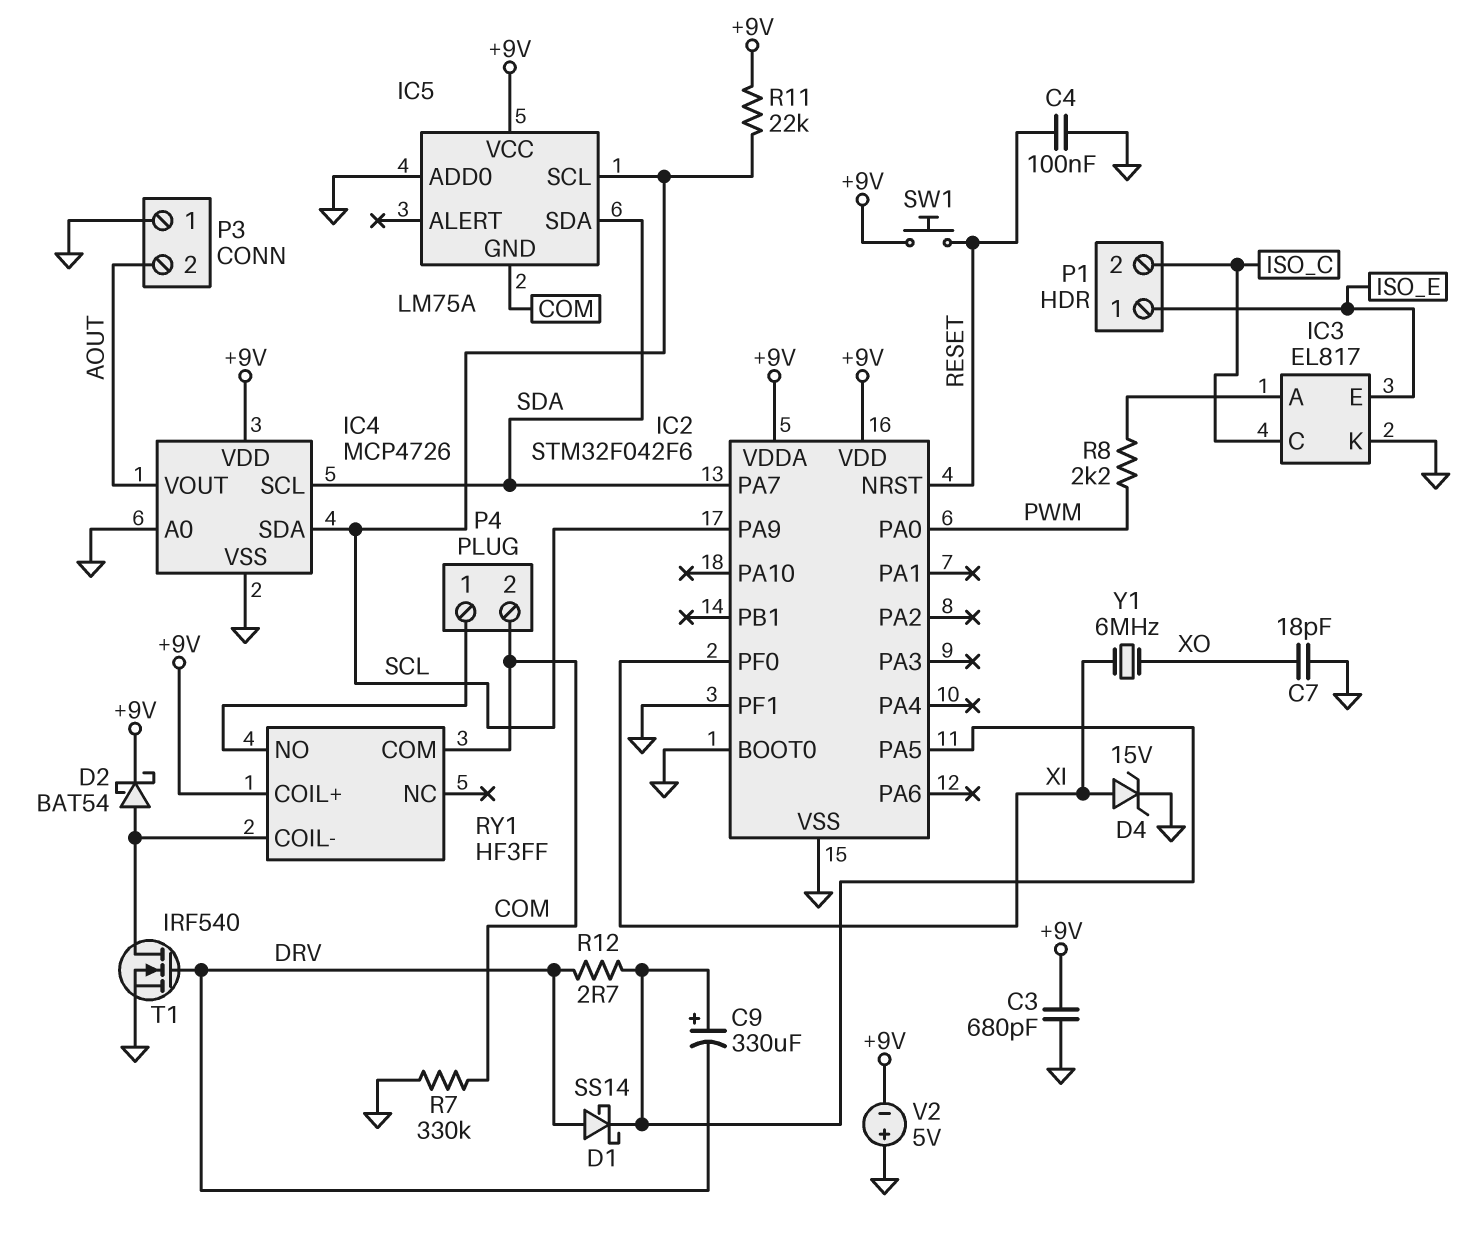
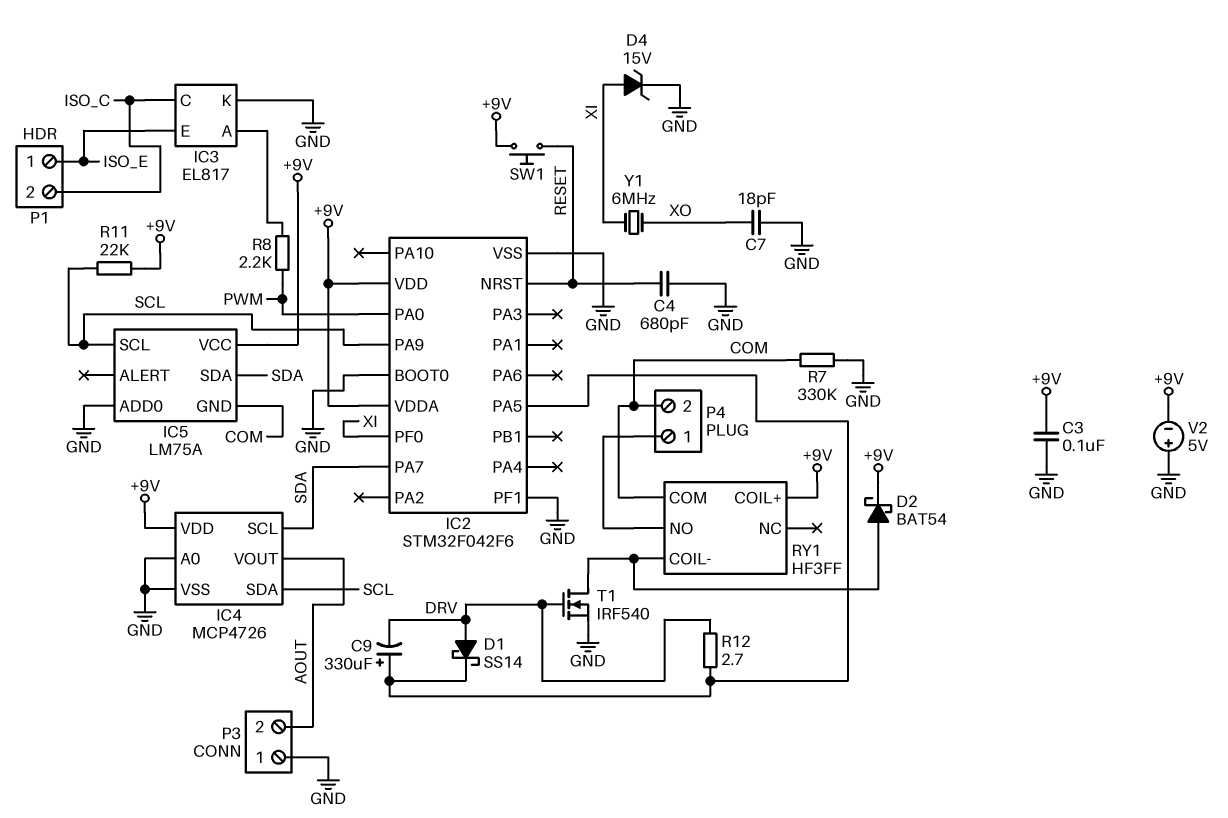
C3: 680pF (+9V, GND) -> 100nF (+9V, GND)
C4: 100nF (GND, RESET) -> 680pF (GND, RESET)

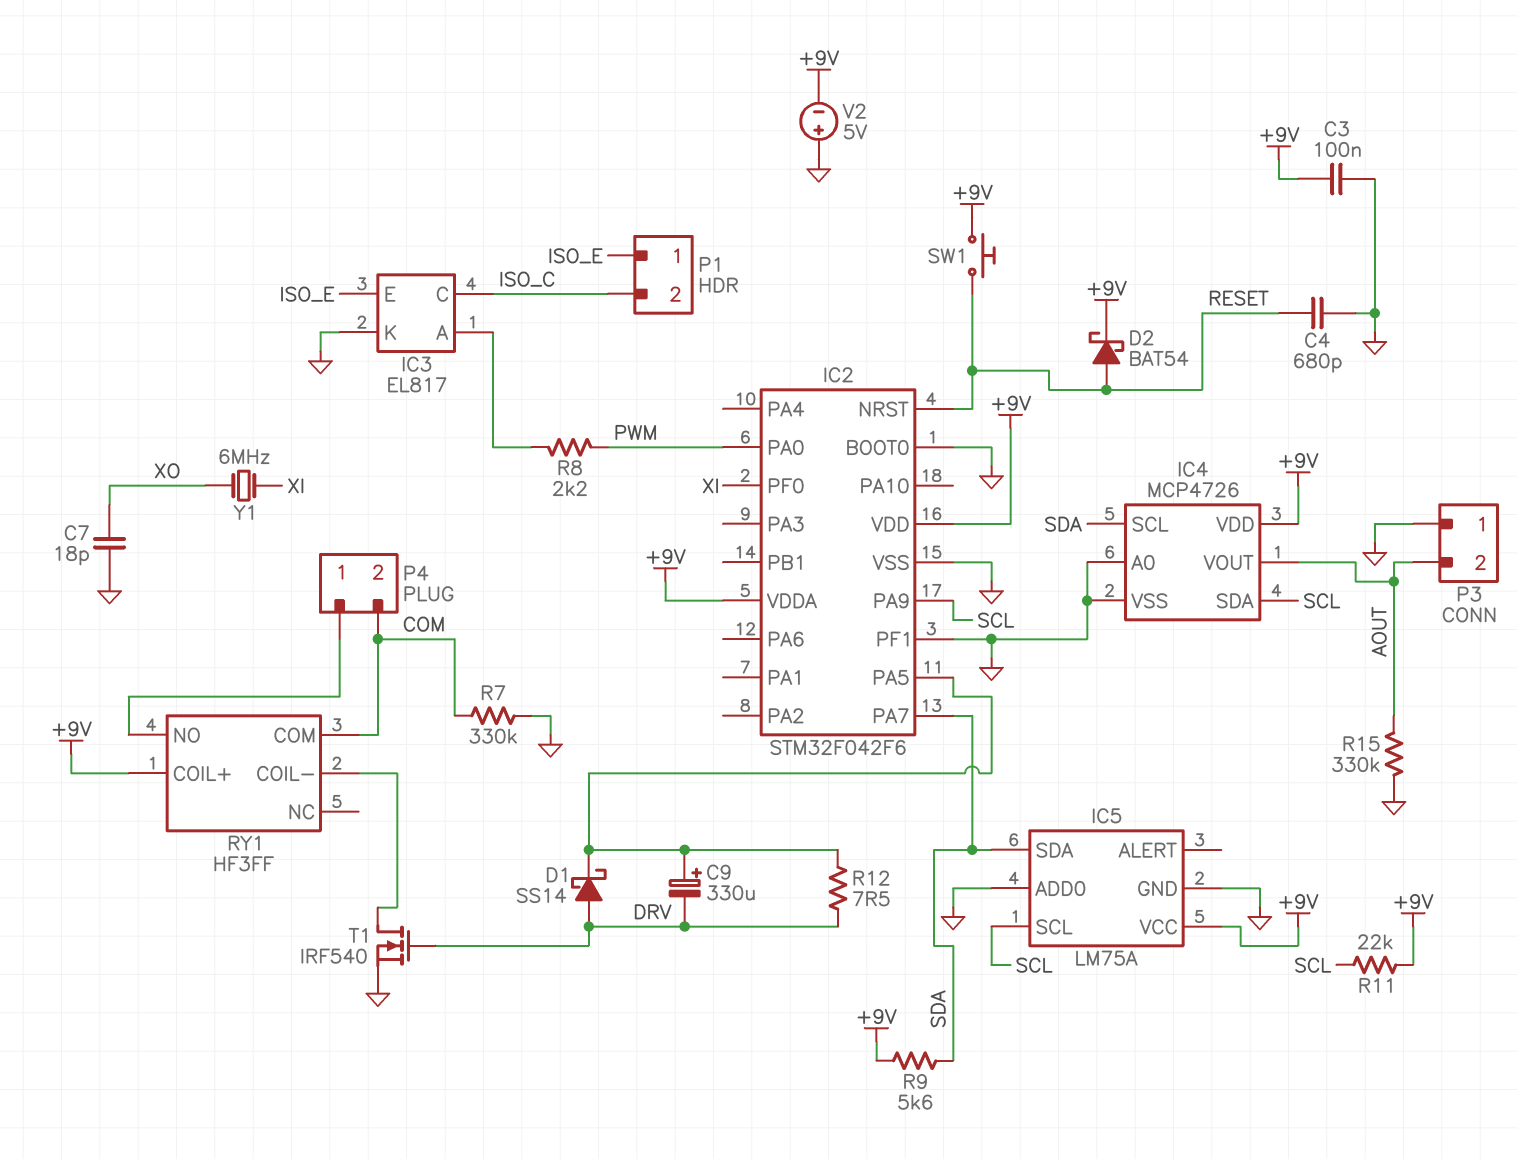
D2: schottky BAT54 (A RY1/COIL-, K +9V) -> schottky BAT54 (A RESET, K +9V)
D4: zener 15V (A XI, K GND) -> none
IC5 pin GND: COM -> GND
R9: none -> 5.6k (+9V, SDA)
R12: 2.7 (DRV, IC2/PA5) -> 7.5 (DRV, IC2/PA5)
R15: none -> 330k (AOUT, GND)

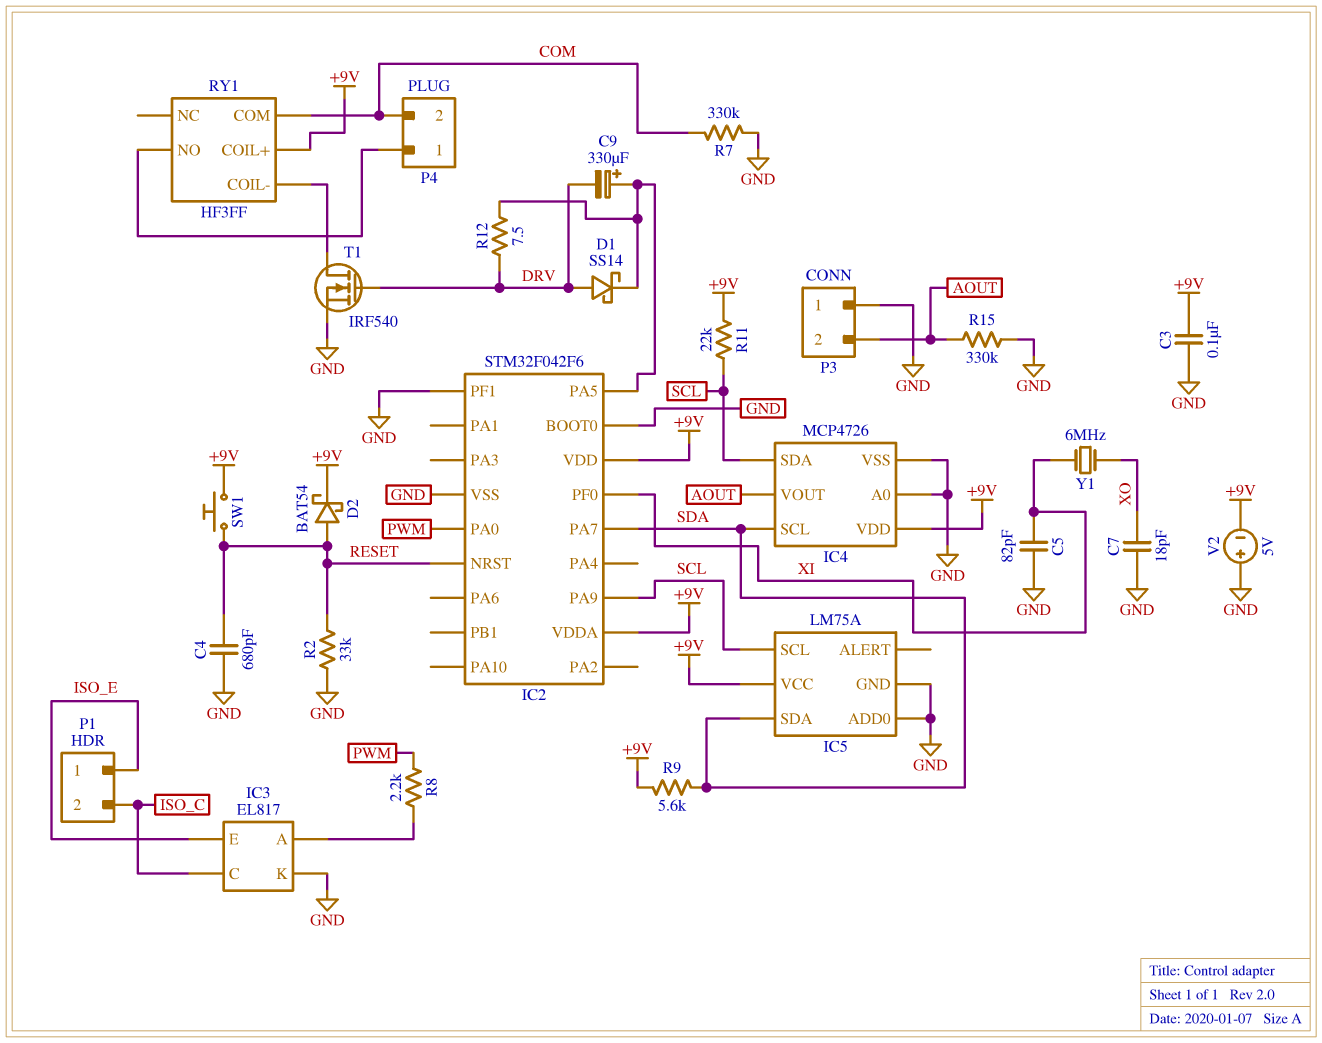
C5: none -> 82pF (GND, XI)
R2: none -> 33k (GND, RESET)

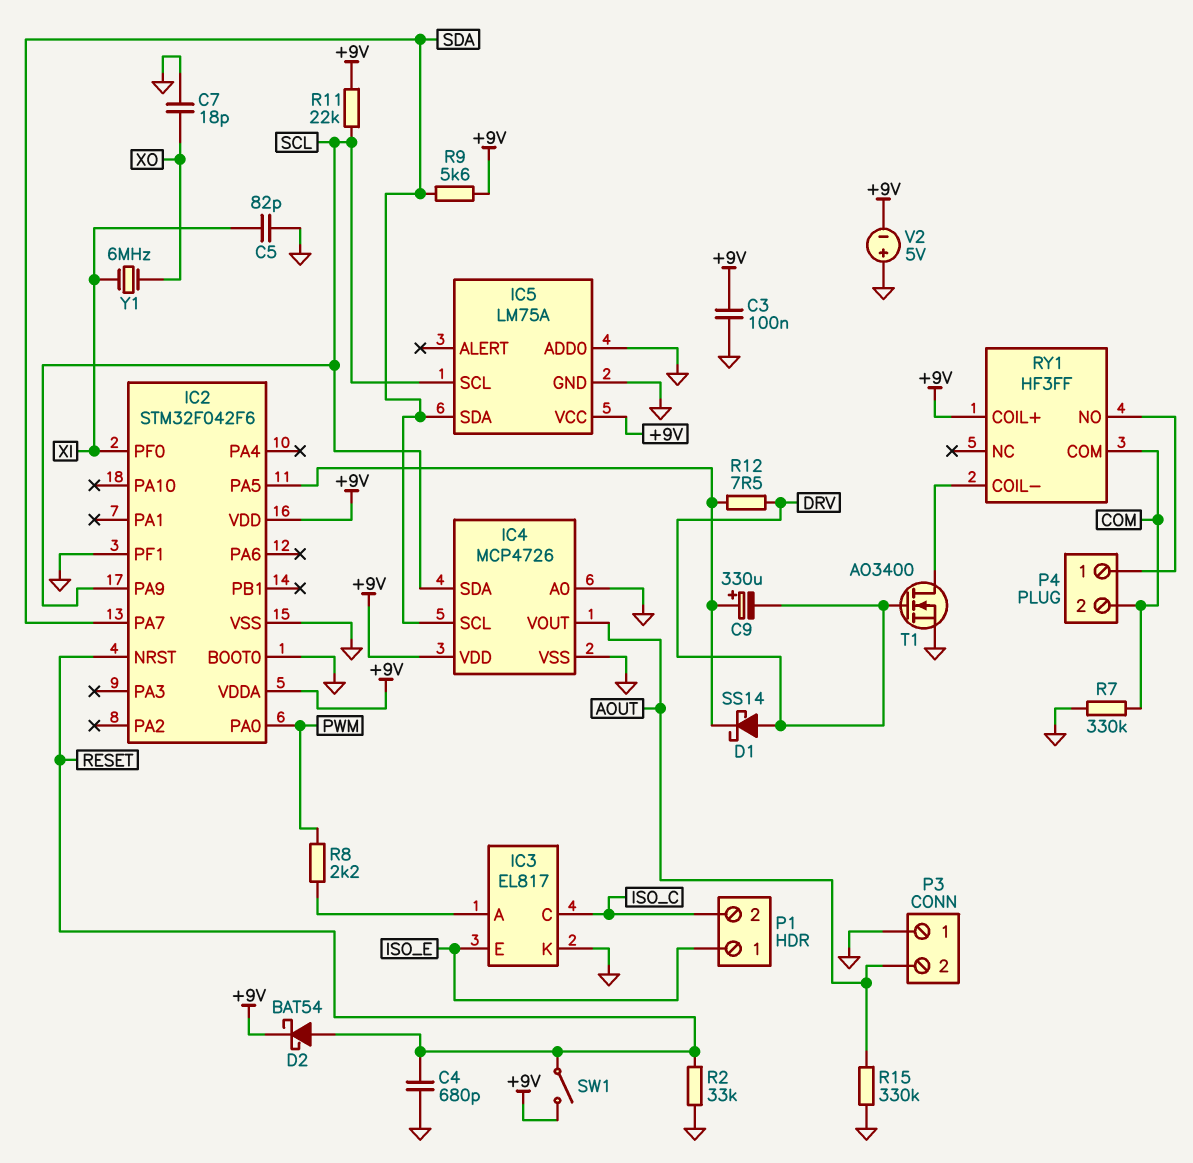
SW1: button (+9V, RESET) -> switch (+9V, RESET)
T1: NMOS IRF540 (G DRV, D RY1/COIL-, S GND) -> NMOS AO3400 (G DRV, D RY1/COIL-, S GND)

